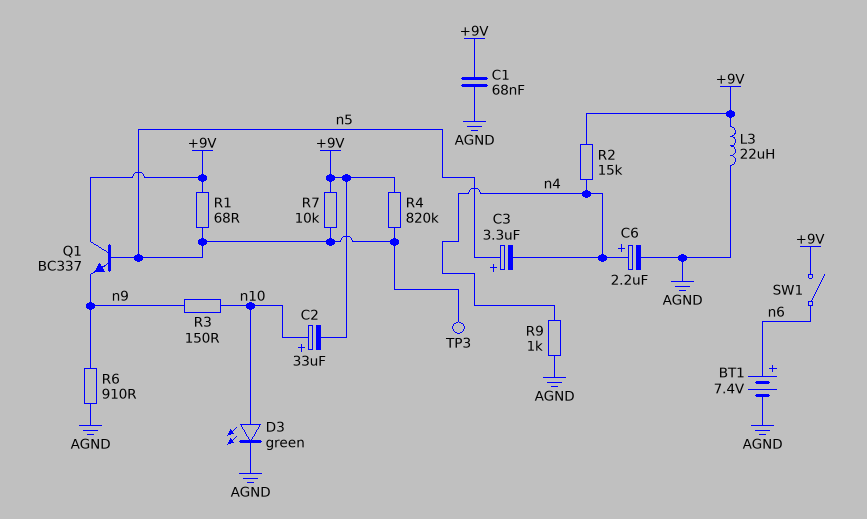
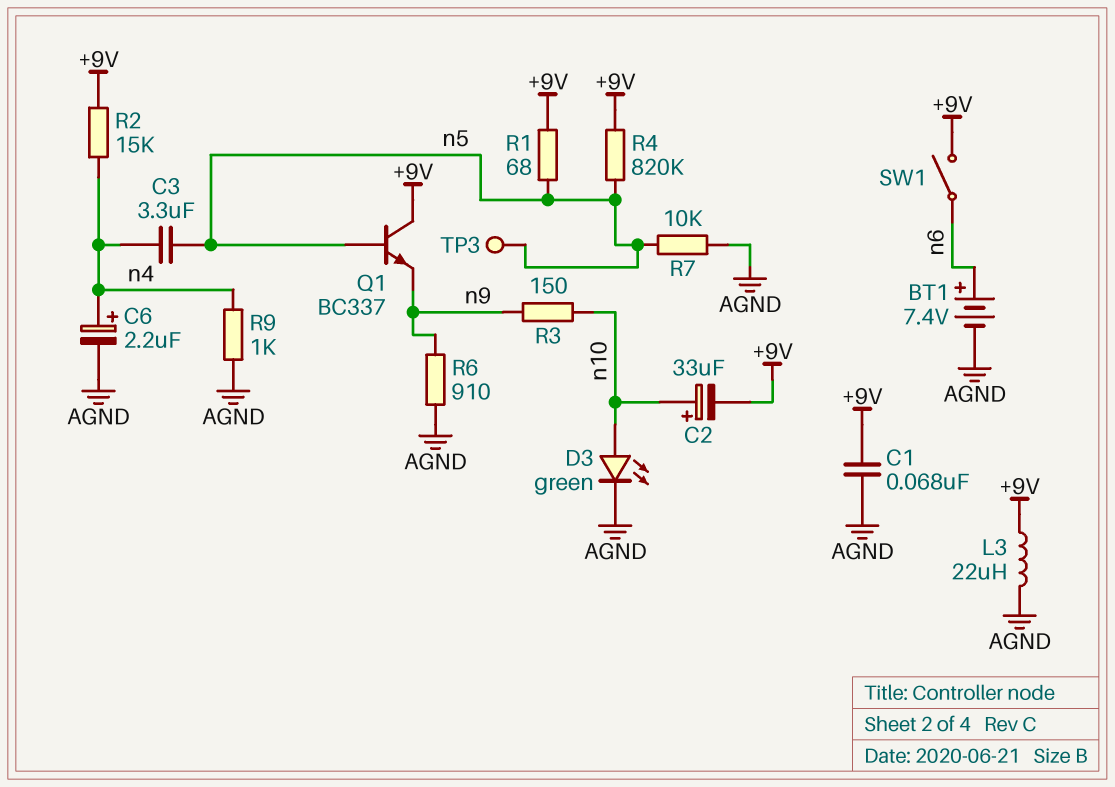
C3: 3.3uF (plus n5, minus n4) -> 3.3uF (n4, n5)
R7: 10k (+9V, n5) -> 10k (AGND, n5)

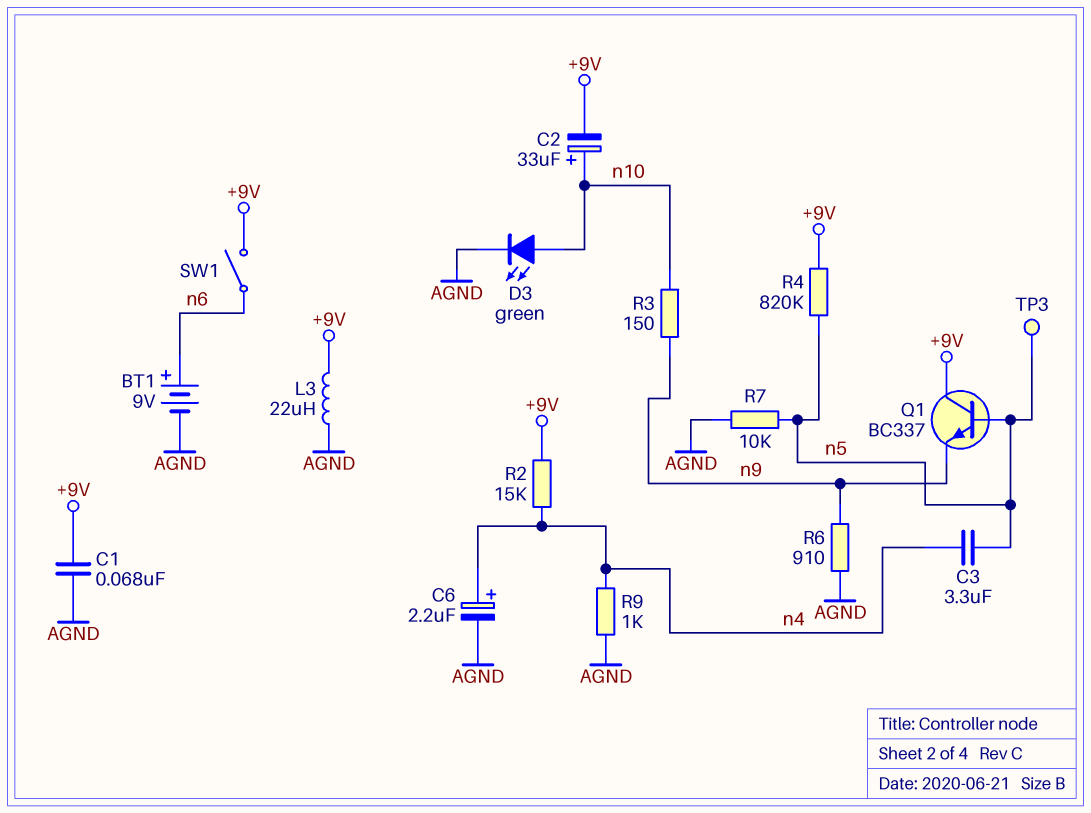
BT1: 7.4V (plus n6, minus AGND) -> 9V (plus n6, minus AGND)
R1: 68 (+9V, n5) -> none

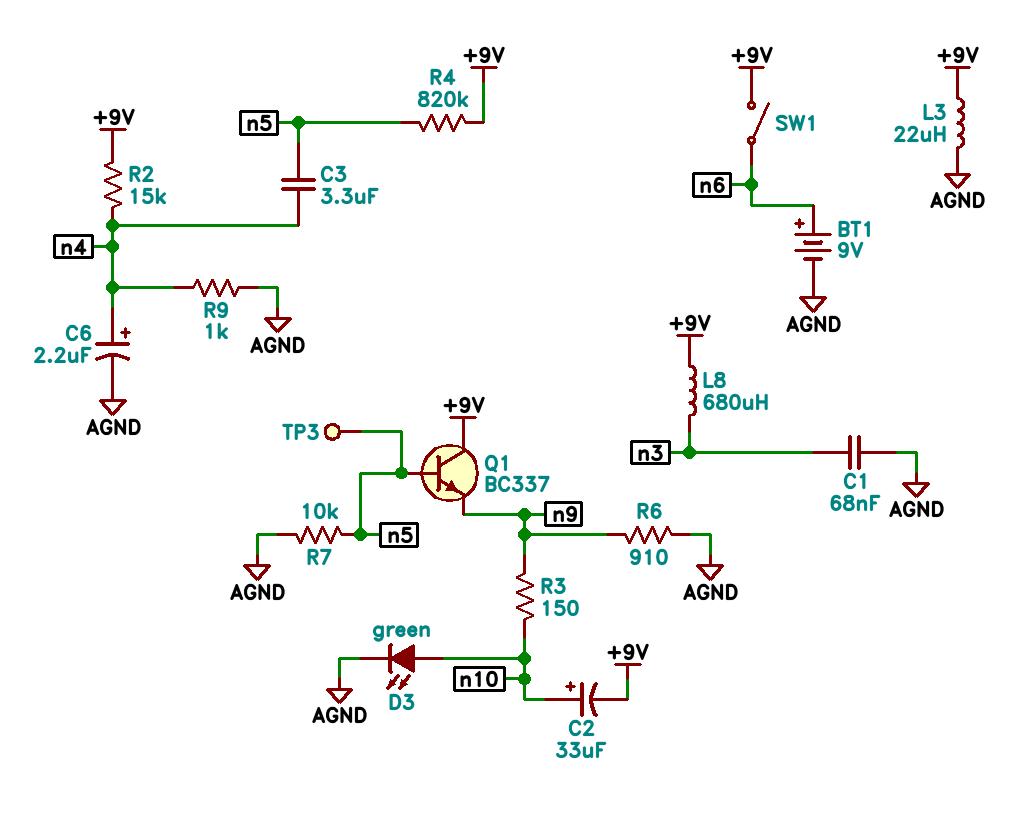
C1: 68nF (+9V, AGND) -> 68nF (AGND, n3)
L8: none -> 680uH (+9V, n3)

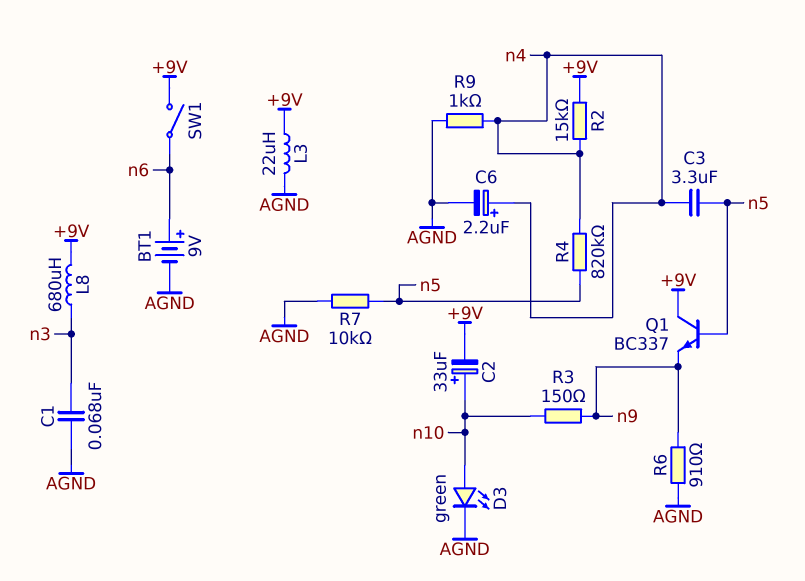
R4: 820k (+9V, n5) -> 820k (n4, n5)
TP3: test point (n5) -> none

